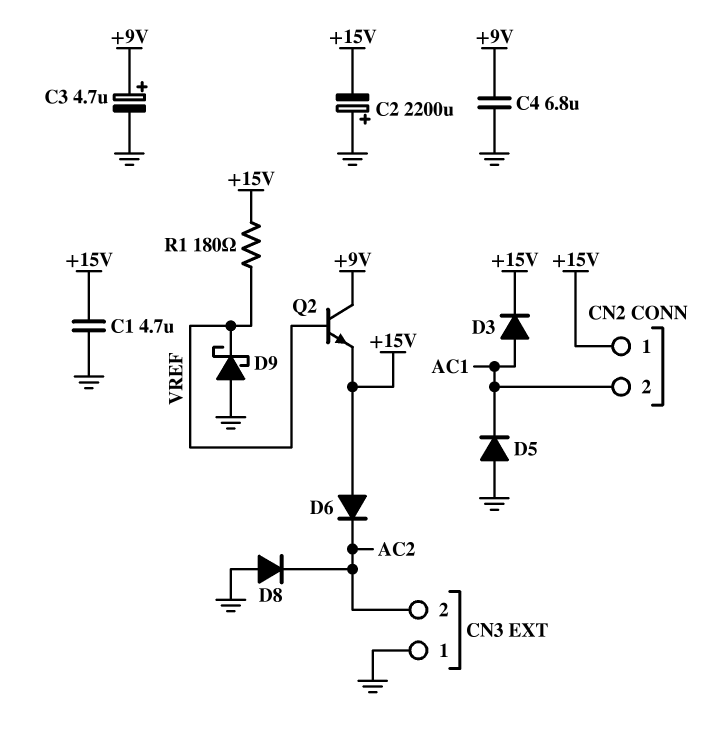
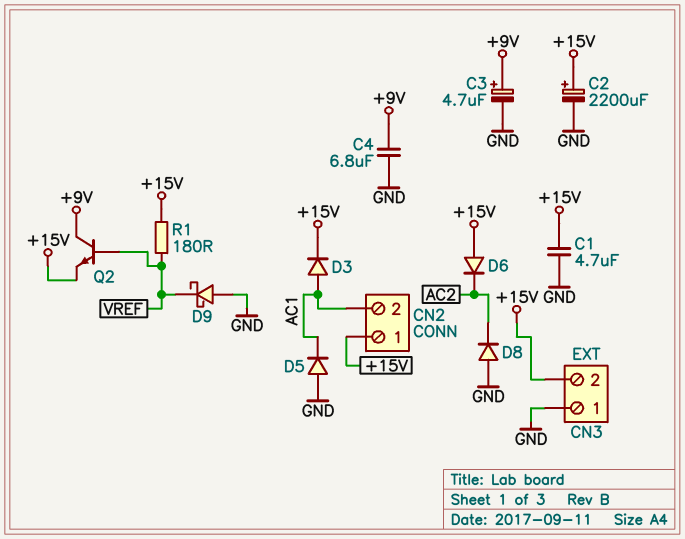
C2: 2200uF (plus GND, minus +15V) -> 2200uF (plus +15V, minus GND)
CN3 pin 2: AC2 -> +15V

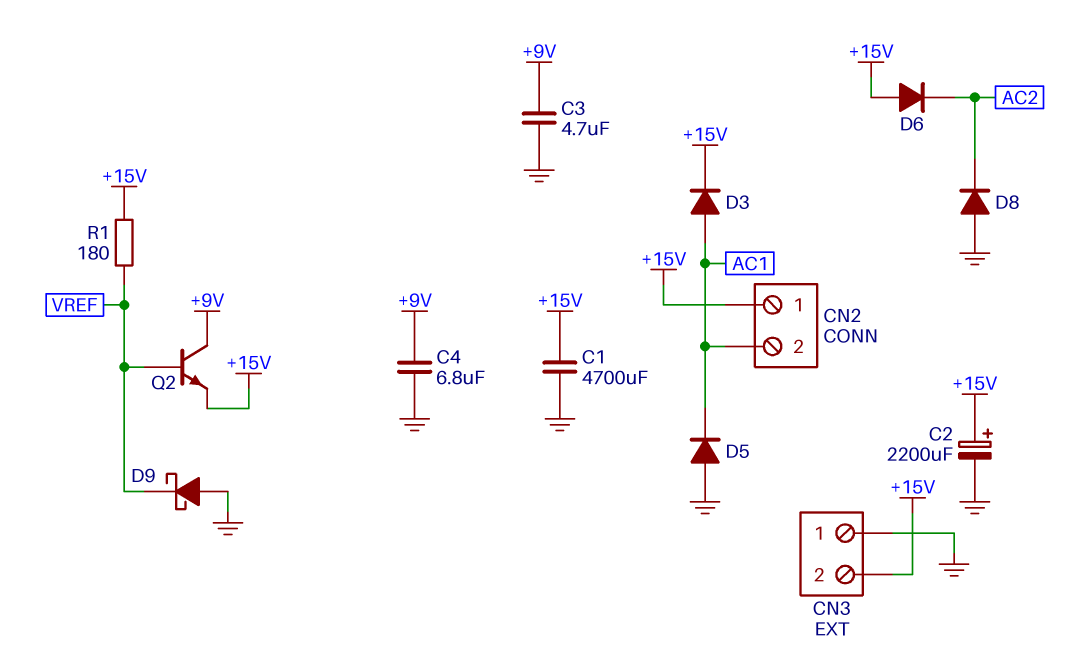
C1: 4.7uF (+15V, GND) -> 4700uF (+15V, GND)
C3: 4.7uF (plus +9V, minus GND) -> 4.7uF (+9V, GND)

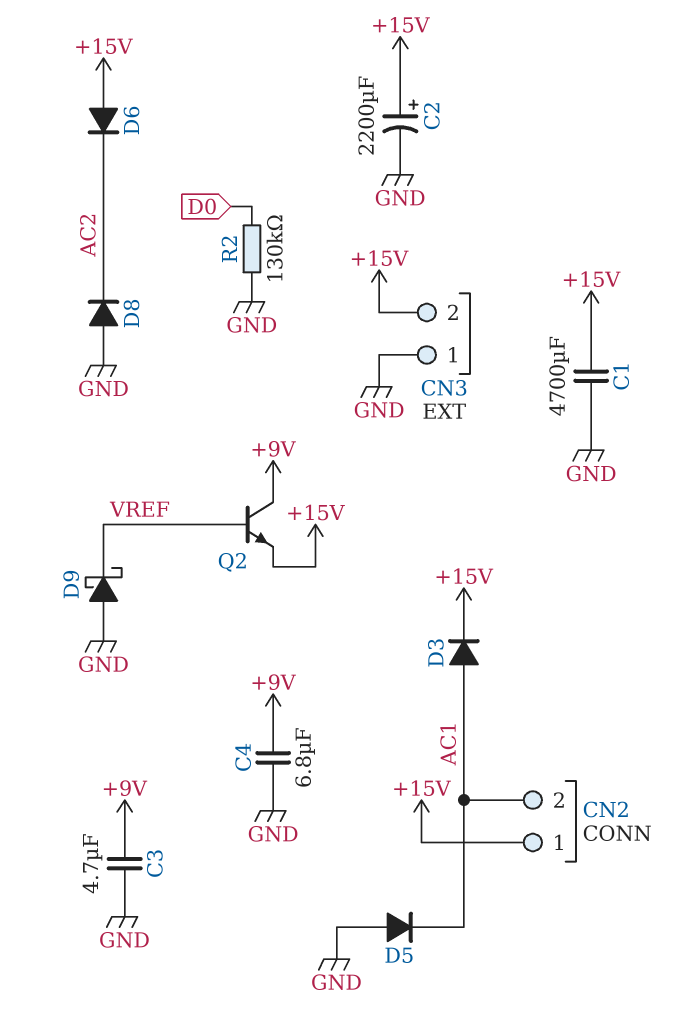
R1: 180 (+15V, VREF) -> none
R2: none -> 130k (D0, GND)

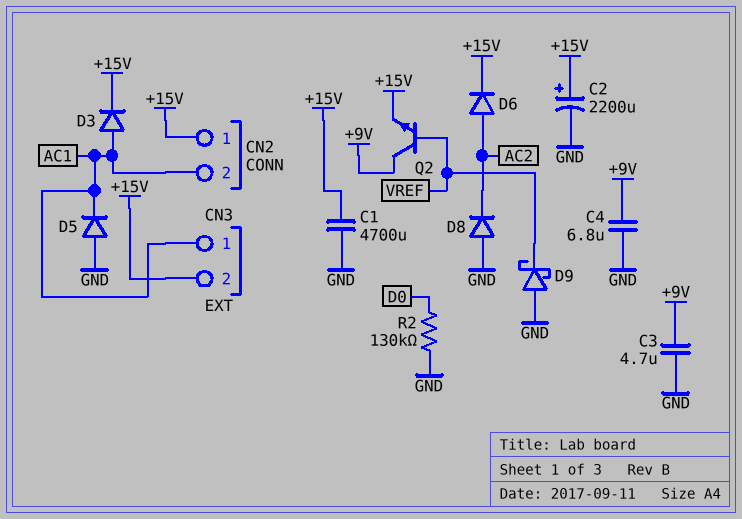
CN3 pin 1: GND -> AC1
D6: diode (A +15V, K AC2) -> diode (A AC2, K +15V)

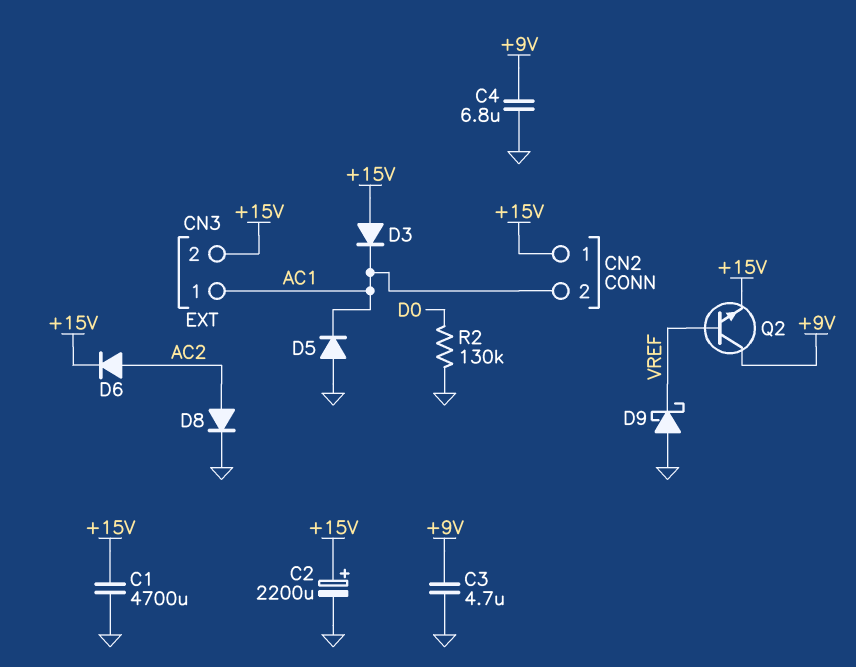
D3: diode (A AC1, K +15V) -> diode (A +15V, K AC1)
D8: diode (A GND, K AC2) -> diode (A AC2, K GND)

